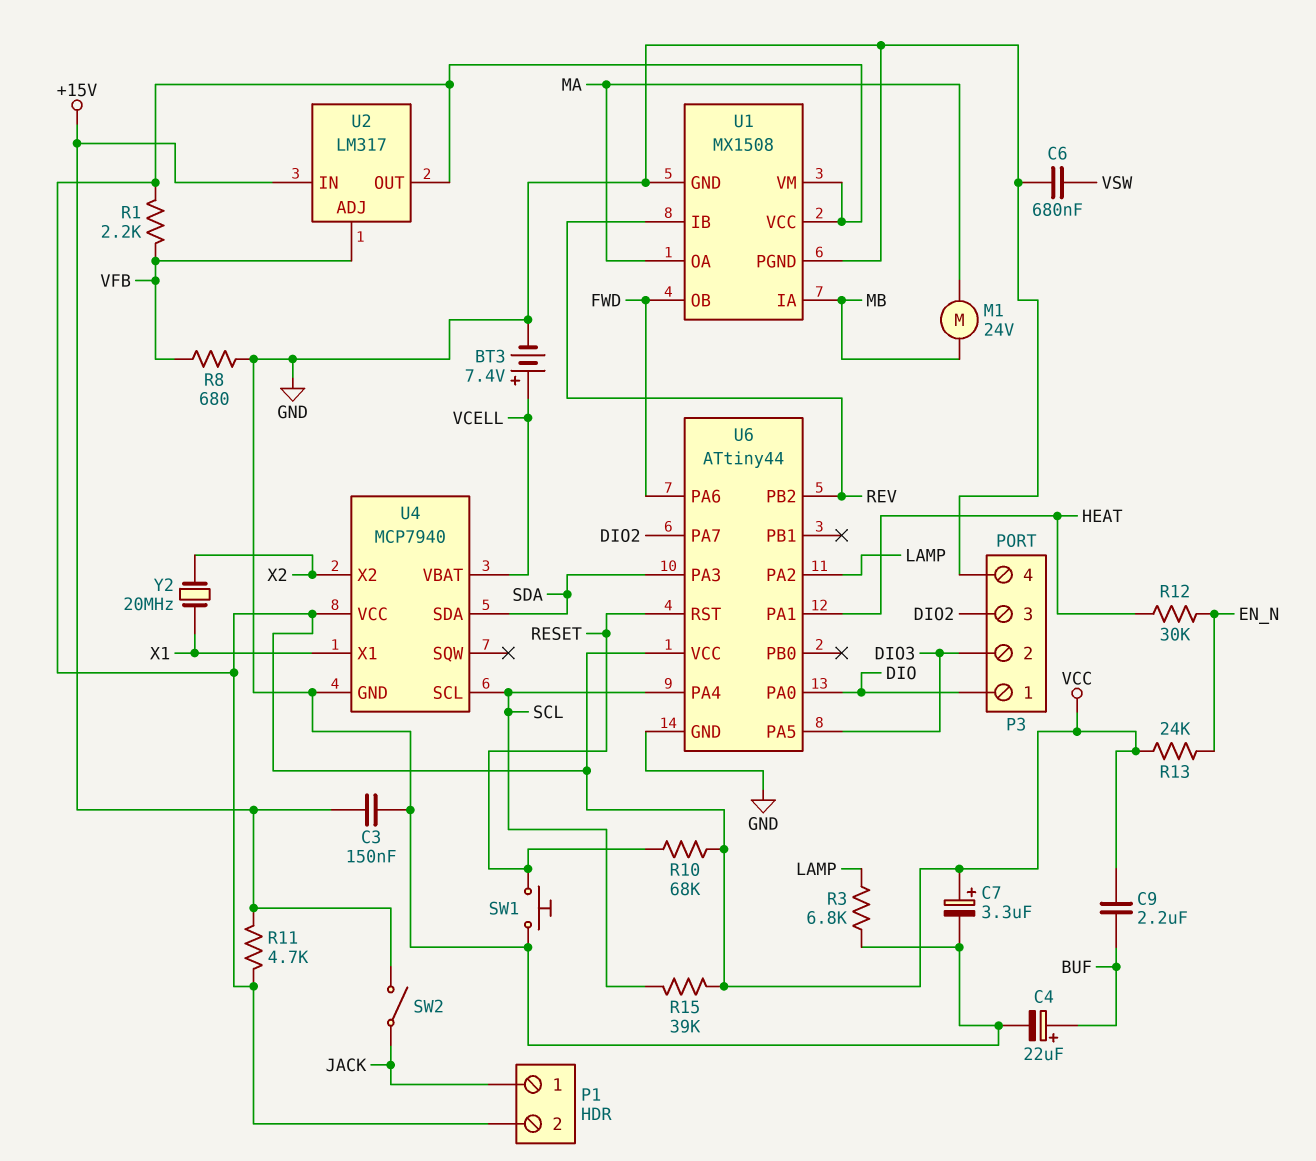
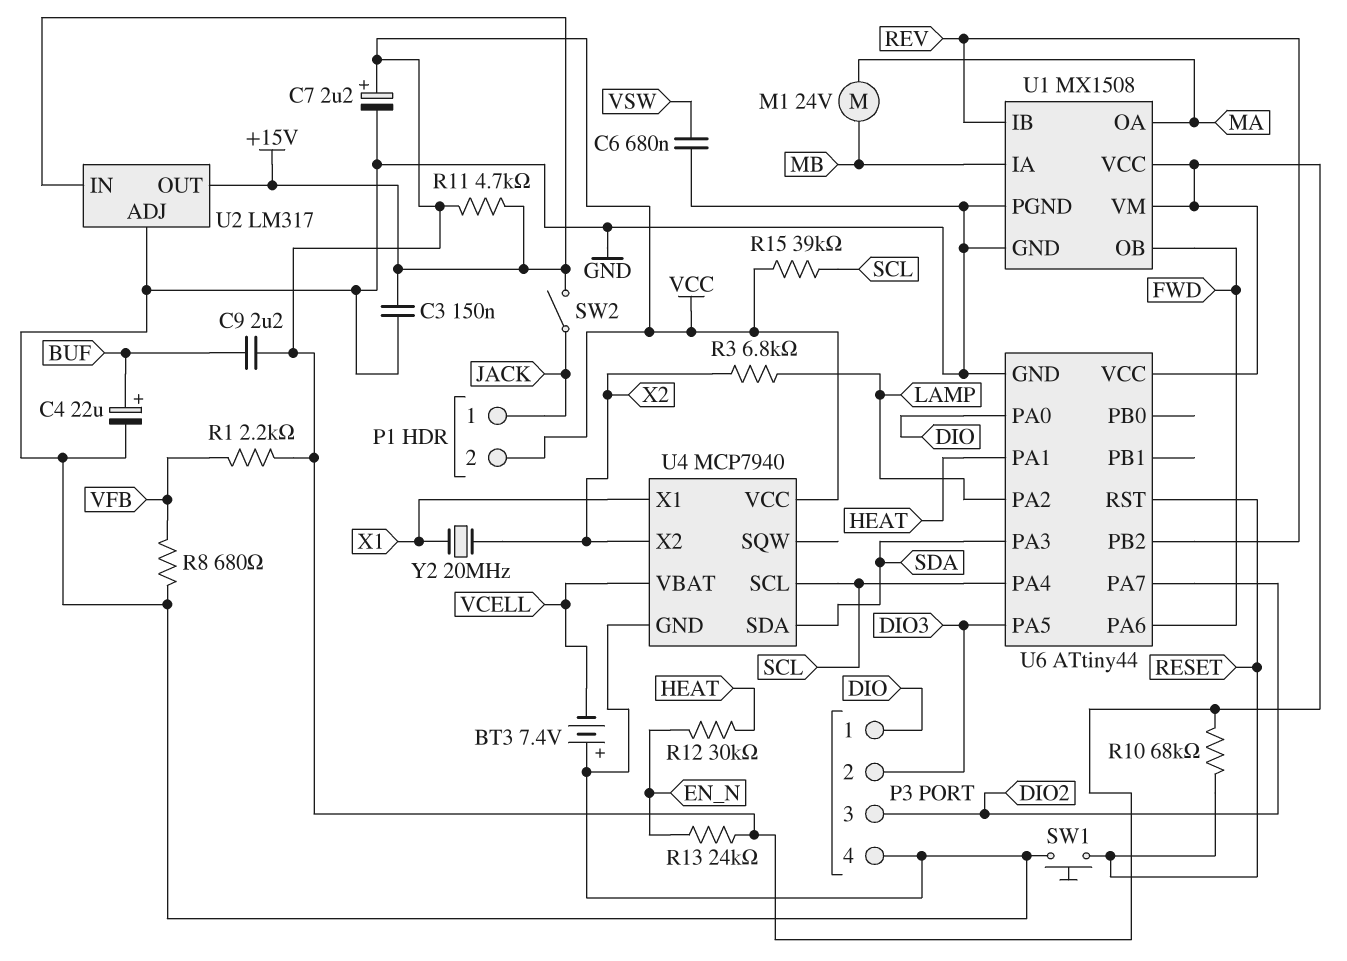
BT3: 7.4V (plus VCELL, minus GND) -> 7.4V (plus GND, minus VCELL)
C7: 3.3uF (plus VCC, minus GND) -> 2.2uF (plus VCC, minus GND)
R3: 6.8k (GND, LAMP) -> 6.8k (LAMP, X2)
U2 pin ADJ: VFB -> GND
U2 pin OUT: VCC -> +15V

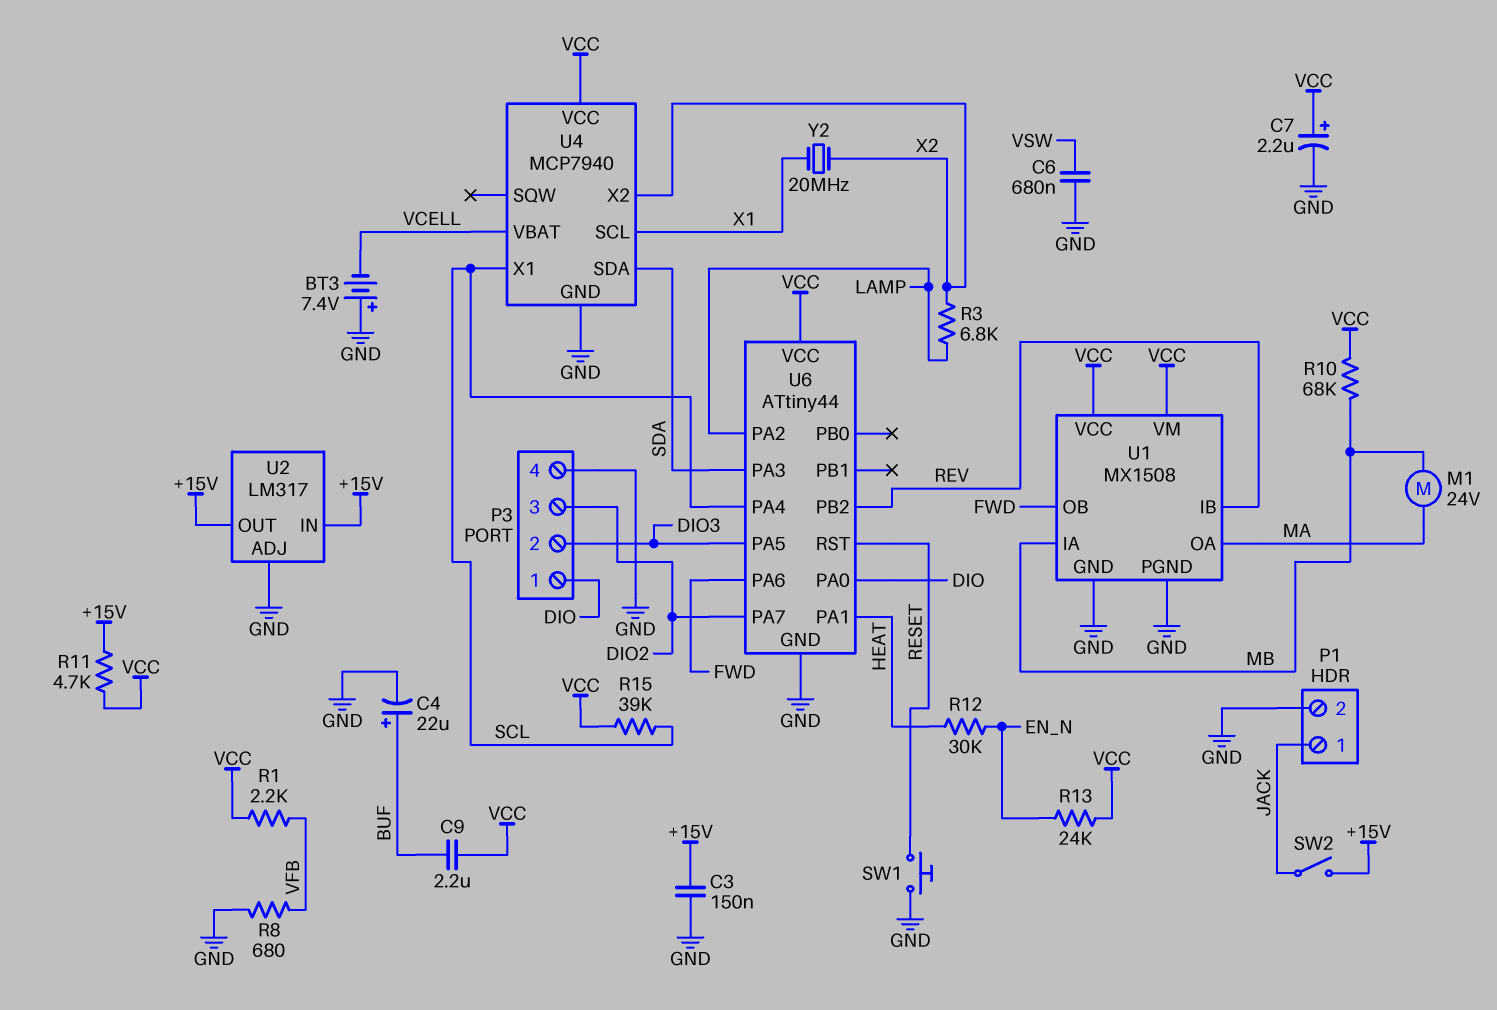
P1 pin 2: VCC -> GND
R10: 68k (RESET, VCC) -> 68k (MB, VCC)
U4 pin SCL: SCL -> X1
U4 pin X1: X1 -> SCL

